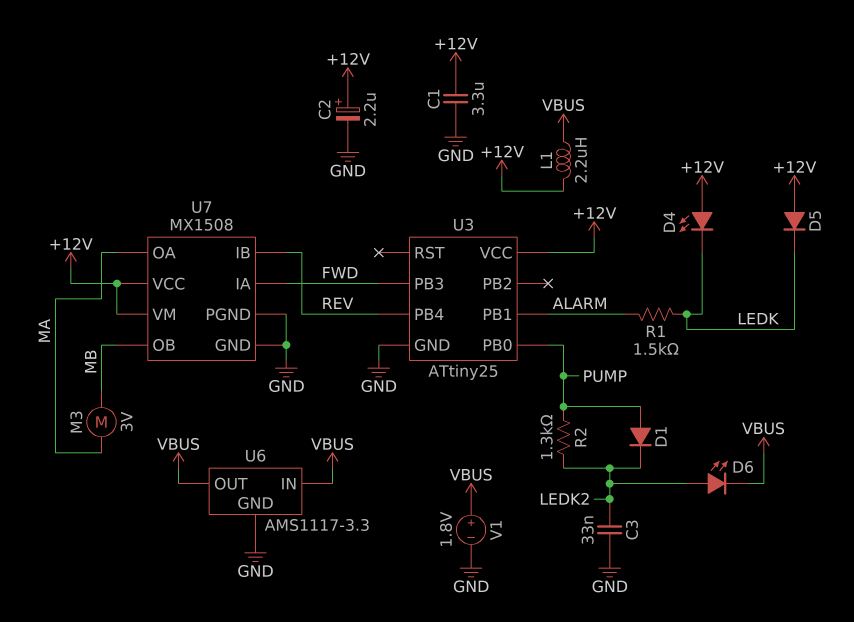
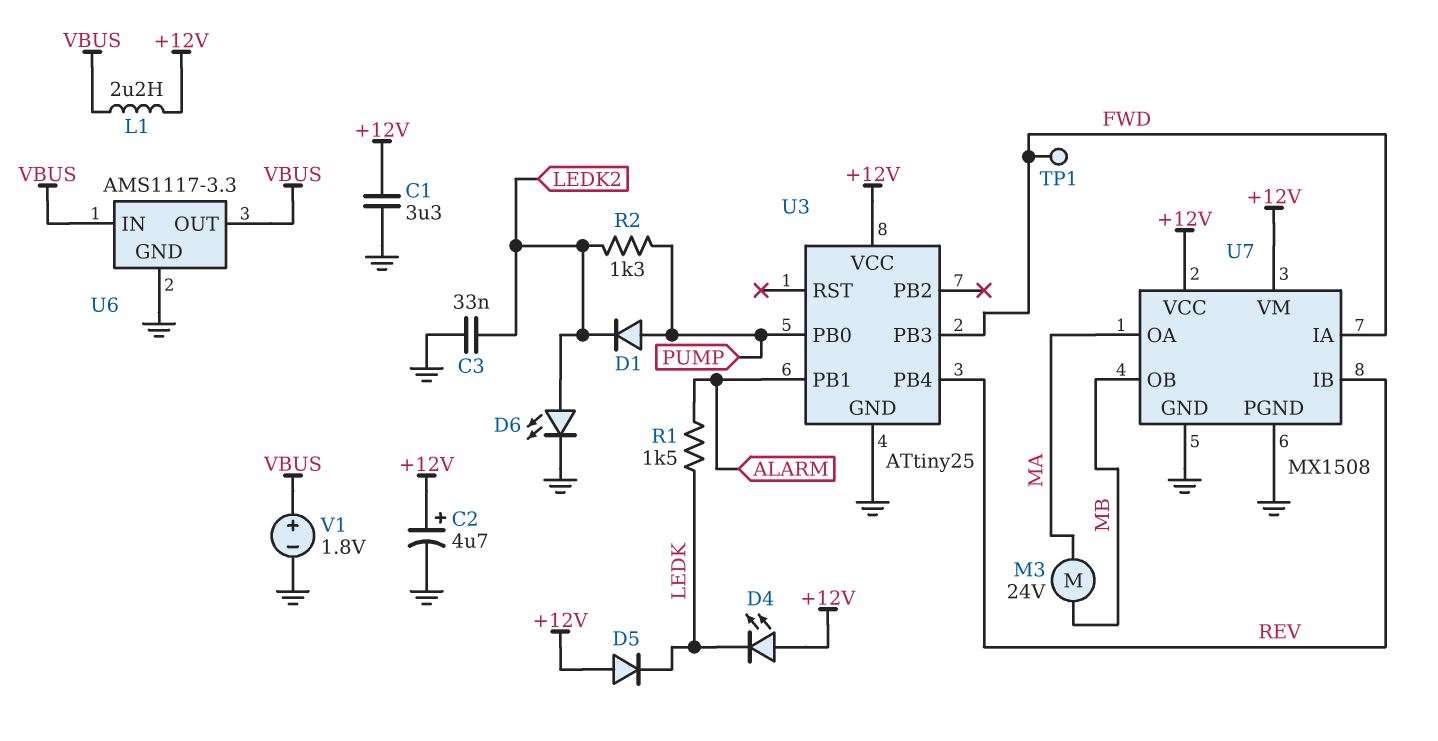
C2: 2.2uF (plus +12V, minus GND) -> 4.7uF (plus +12V, minus GND)
D6: LED (A LEDK2, K VBUS) -> LED (A LEDK2, K GND)
M3: motor 3V (MA, MB) -> motor 24V (MA, MB)
TP1: none -> test point (FWD)

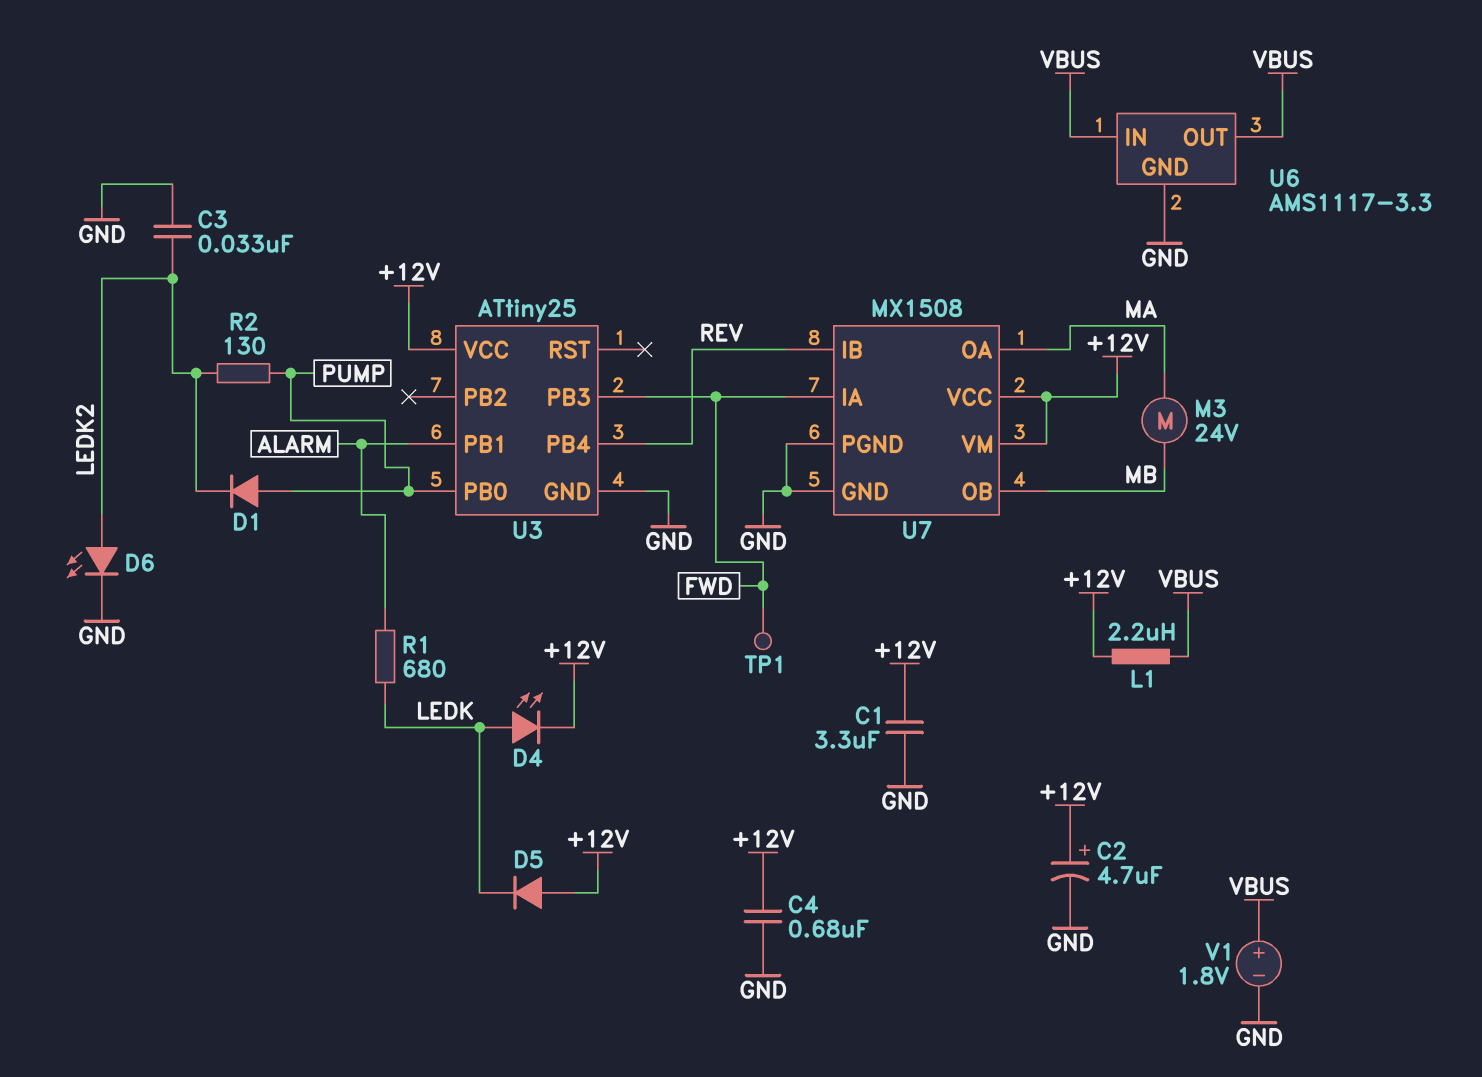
C4: none -> 680nF (+12V, GND)
D4: LED (A +12V, K LEDK) -> LED (A LEDK, K +12V)
R1: 1.5k (ALARM, LEDK) -> 680 (ALARM, LEDK)
R2: 1.3k (LEDK2, PUMP) -> 130 (LEDK2, PUMP)

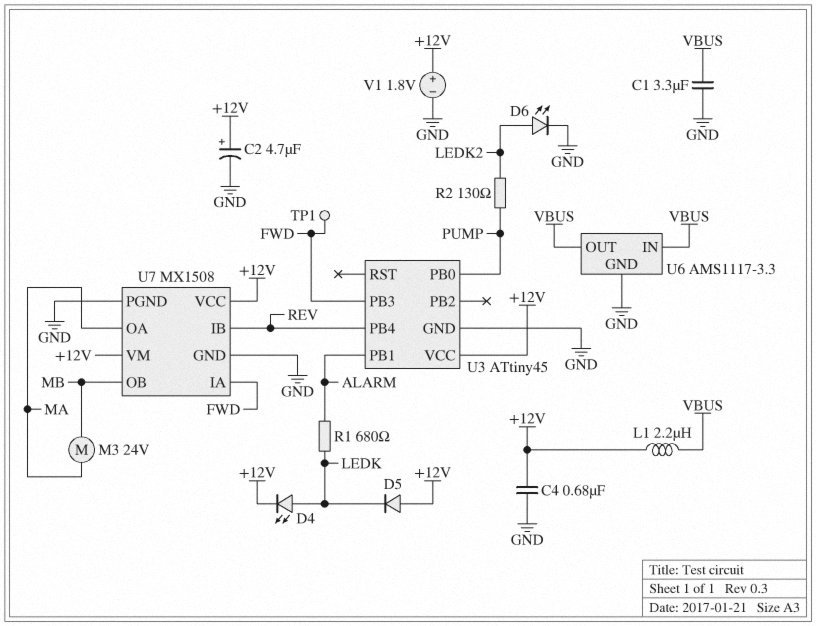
C1: 3.3uF (+12V, GND) -> 3.3uF (GND, VBUS)
C3: 33nF (GND, LEDK2) -> none
D1: diode (A PUMP, K LEDK2) -> none
U3: ATtiny25 -> ATtiny45
V1: 1.8V (plus VBUS, minus GND) -> 1.8V (plus +12V, minus GND)

